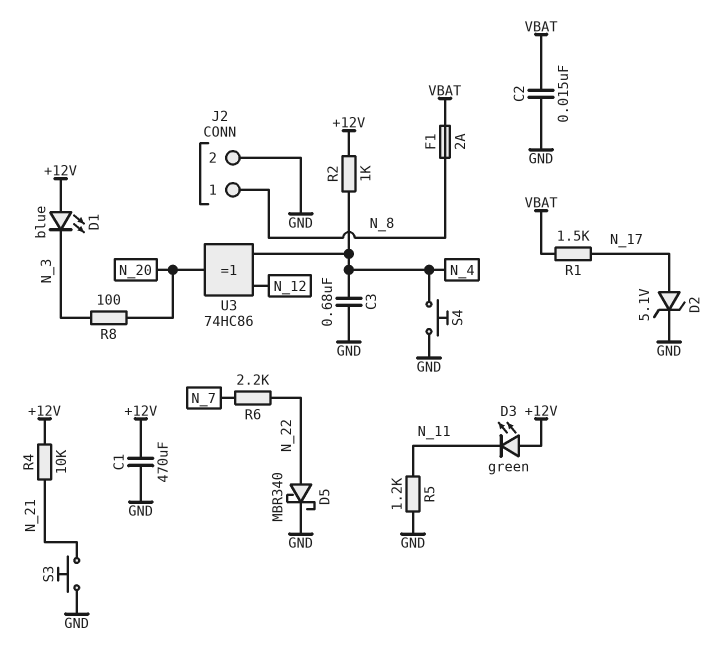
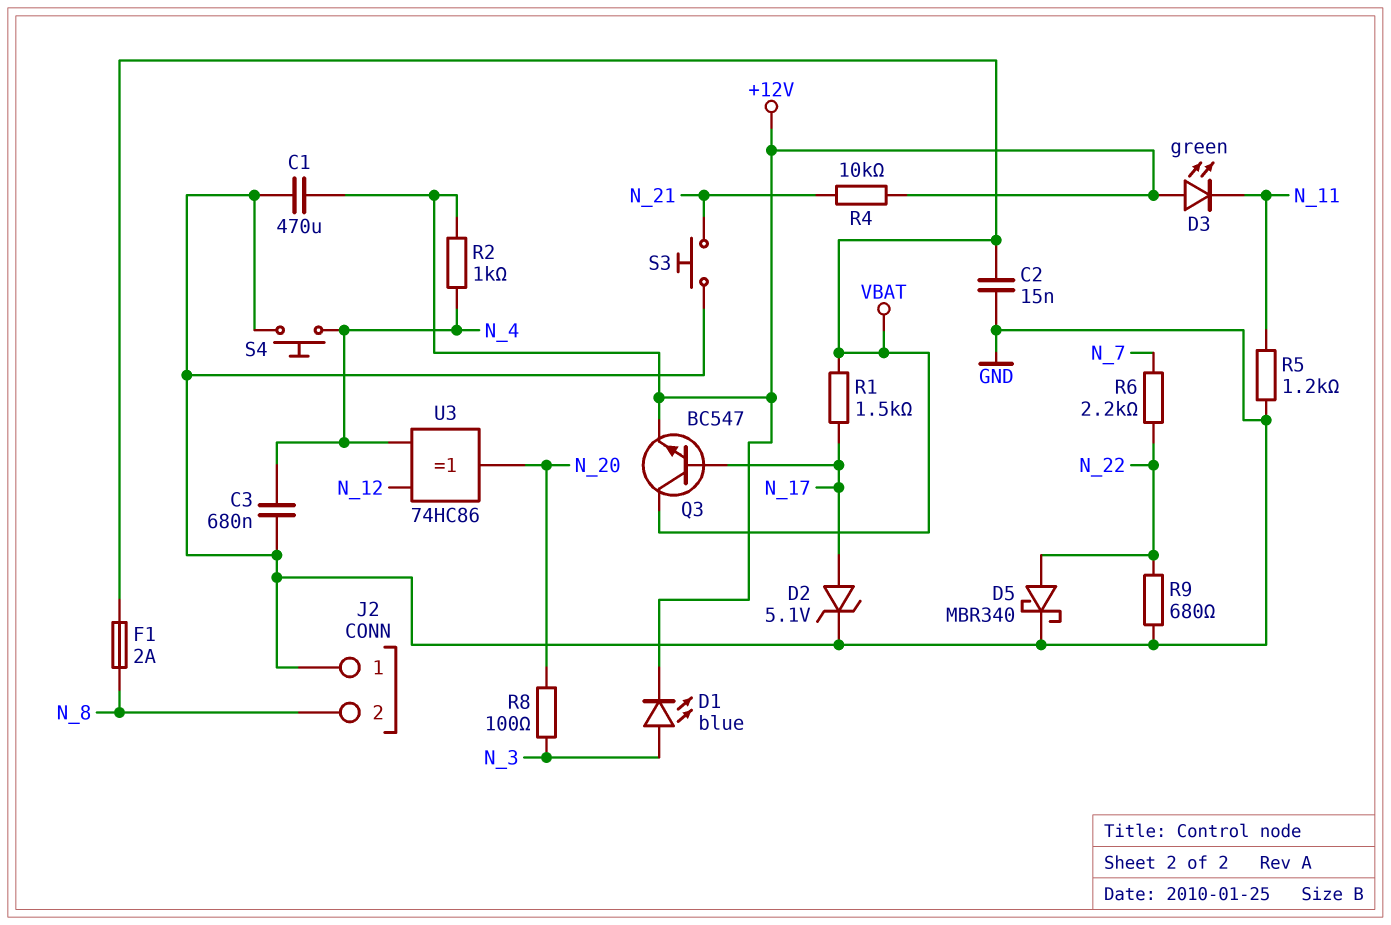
D1: LED blue (A +12V, K N_3) -> LED blue (A N_3, K +12V)
J2 pin 1: N_8 -> GND
J2 pin 2: GND -> N_8
Q3: none -> NPN BC547 (B N_17, C VBAT, E +12V)
R9: none -> 680 (GND, N_22)

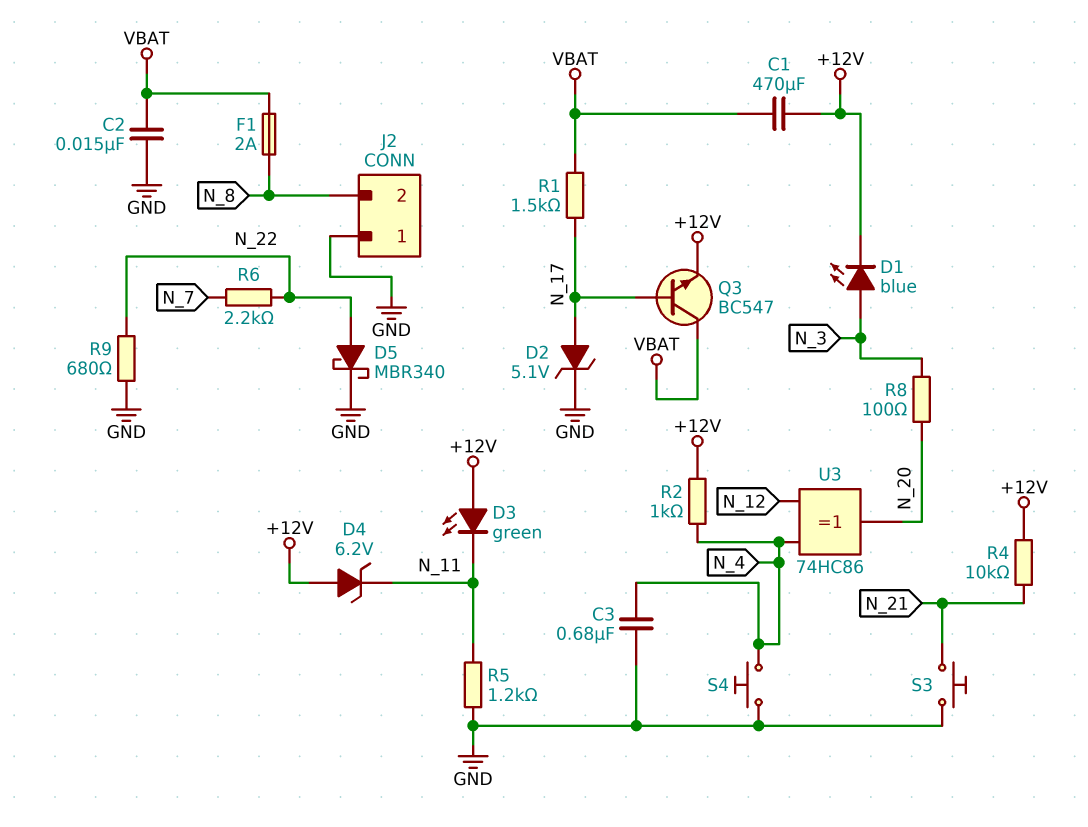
C1: 470uF (+12V, GND) -> 470uF (+12V, VBAT)
D4: none -> zener 6.2V (A +12V, K N_11)

